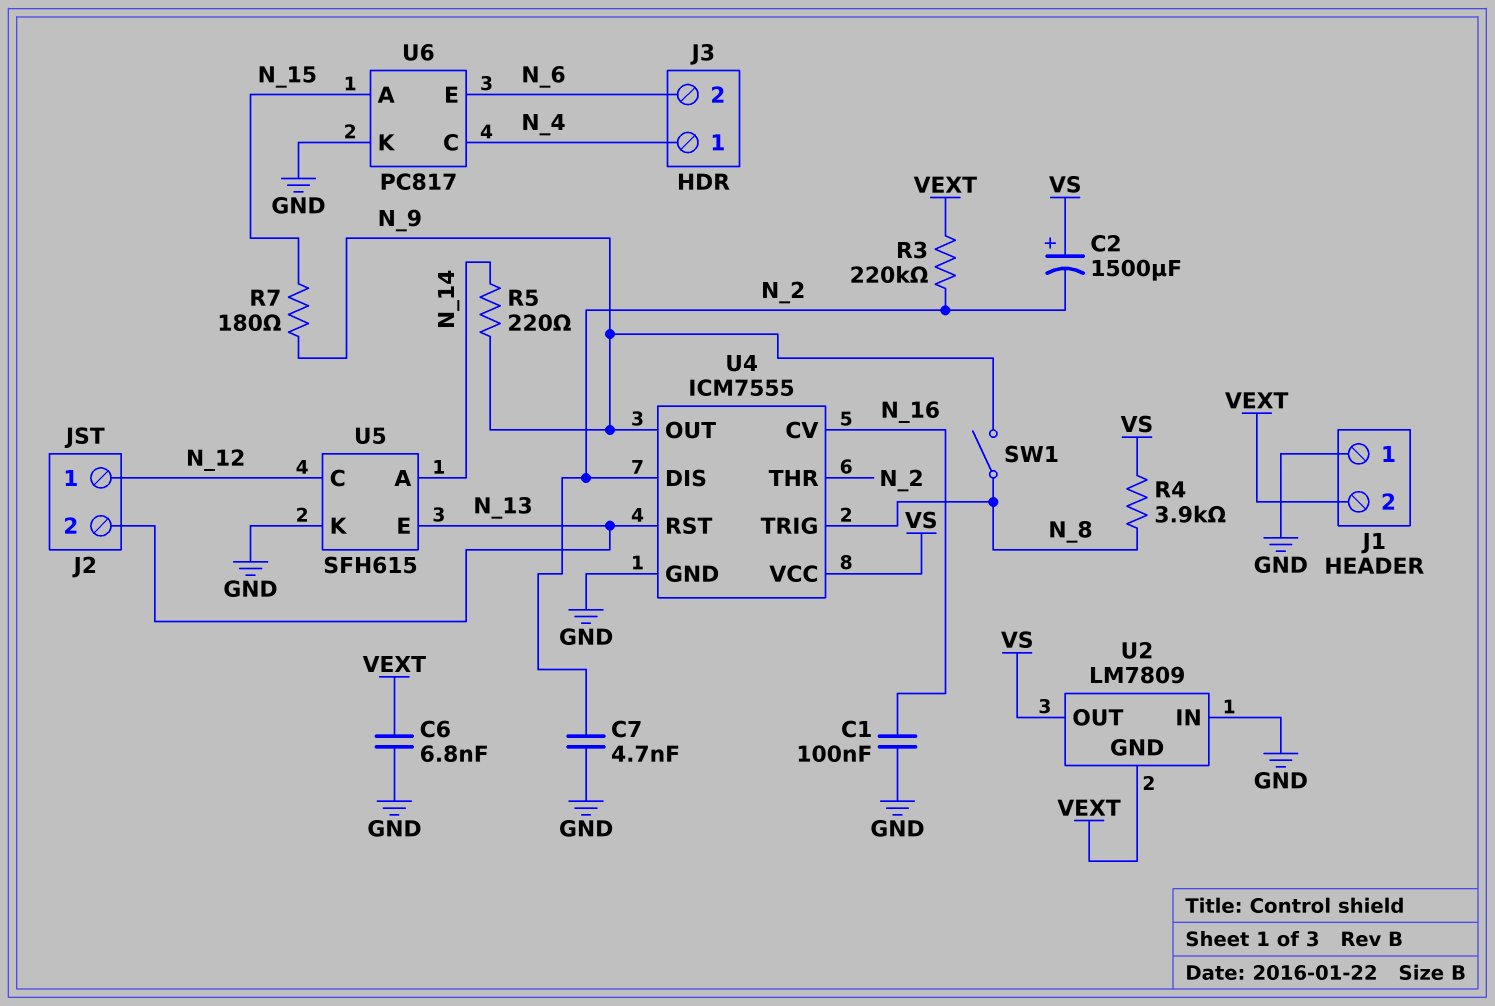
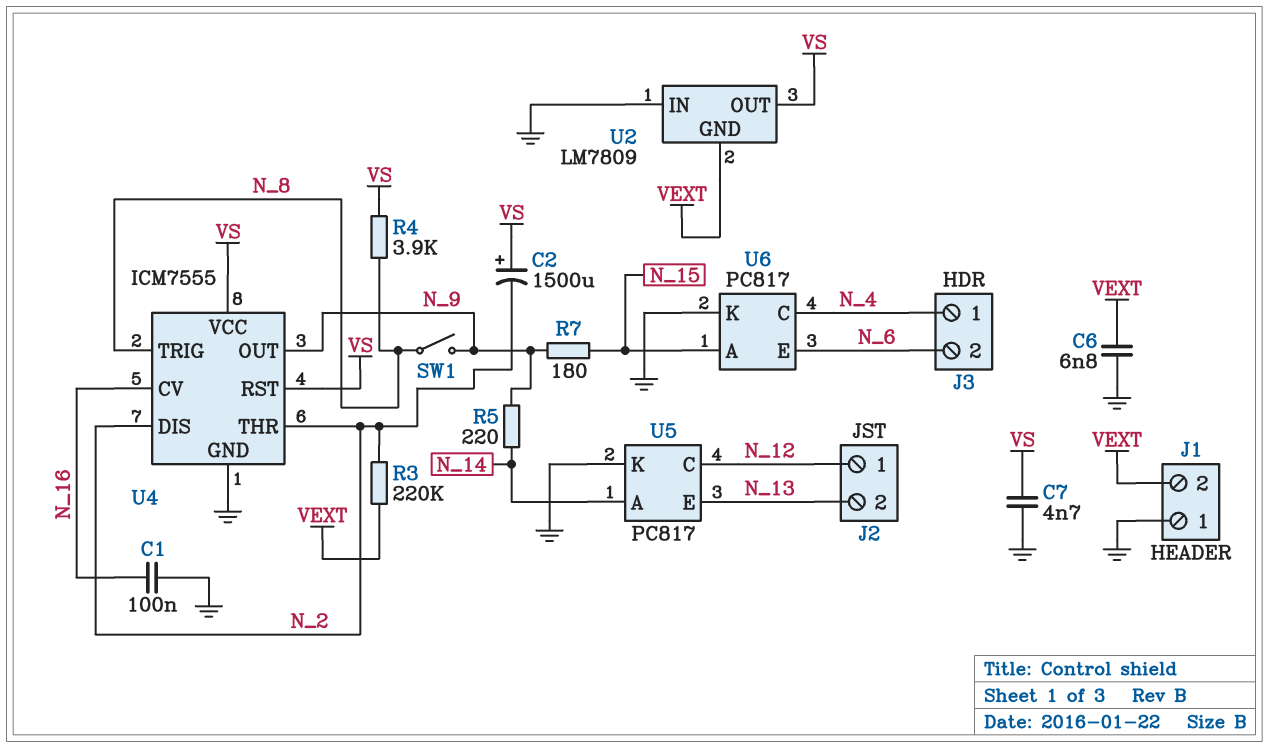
C7: 4.7nF (GND, N_2) -> 4.7nF (GND, VS)
U4 pin RST: N_13 -> VS
U5: SFH615 -> PC817

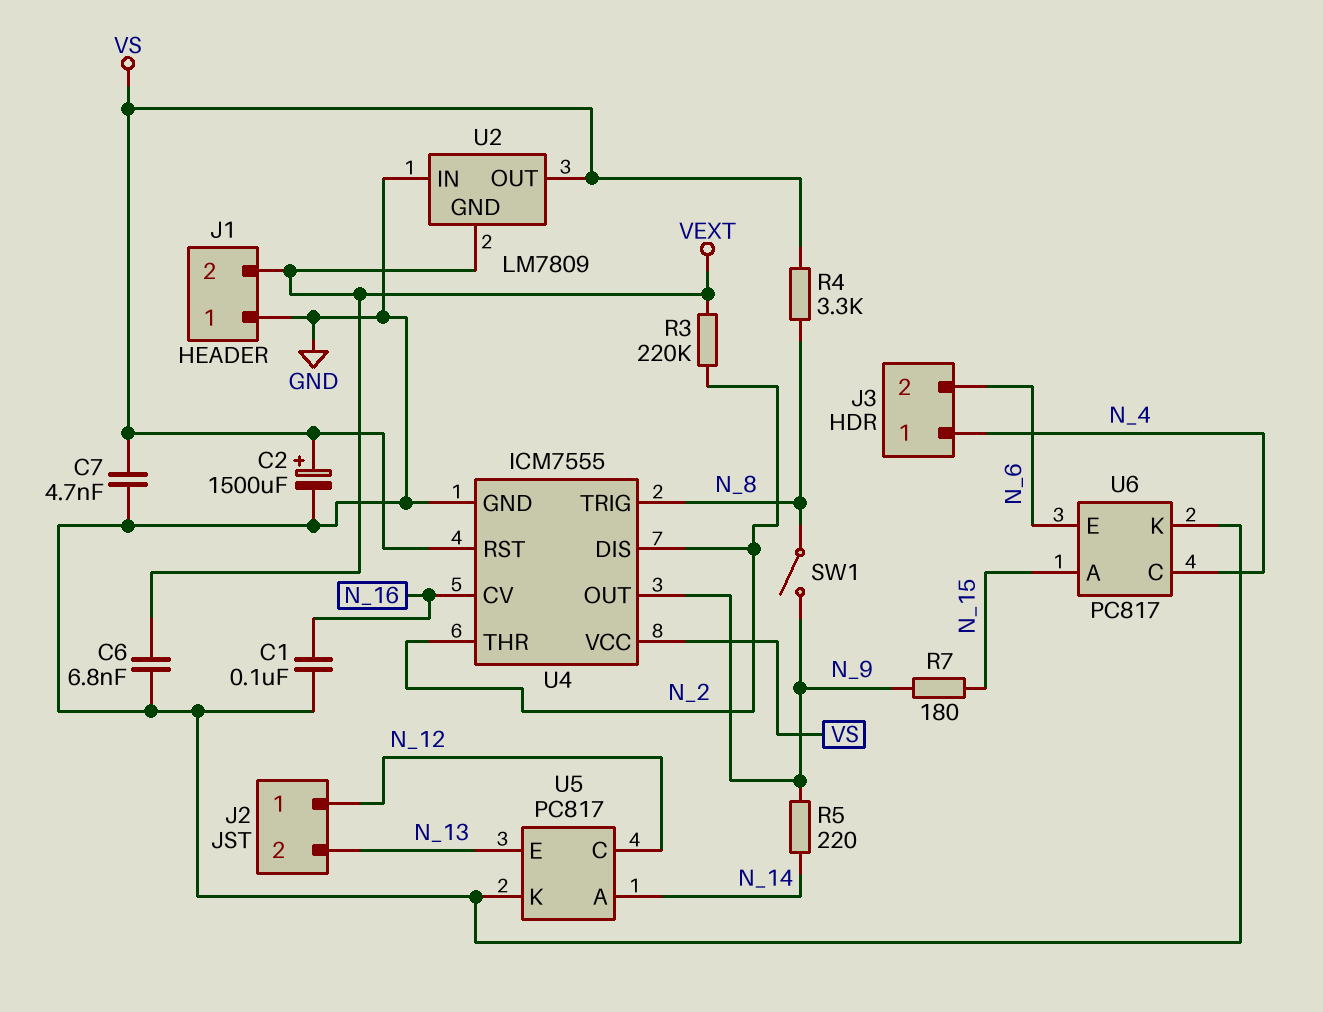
C2: 1500uF (plus VS, minus N_2) -> 1500uF (plus VS, minus GND)
R4: 3.9k (N_8, VS) -> 3.3k (N_8, VS)

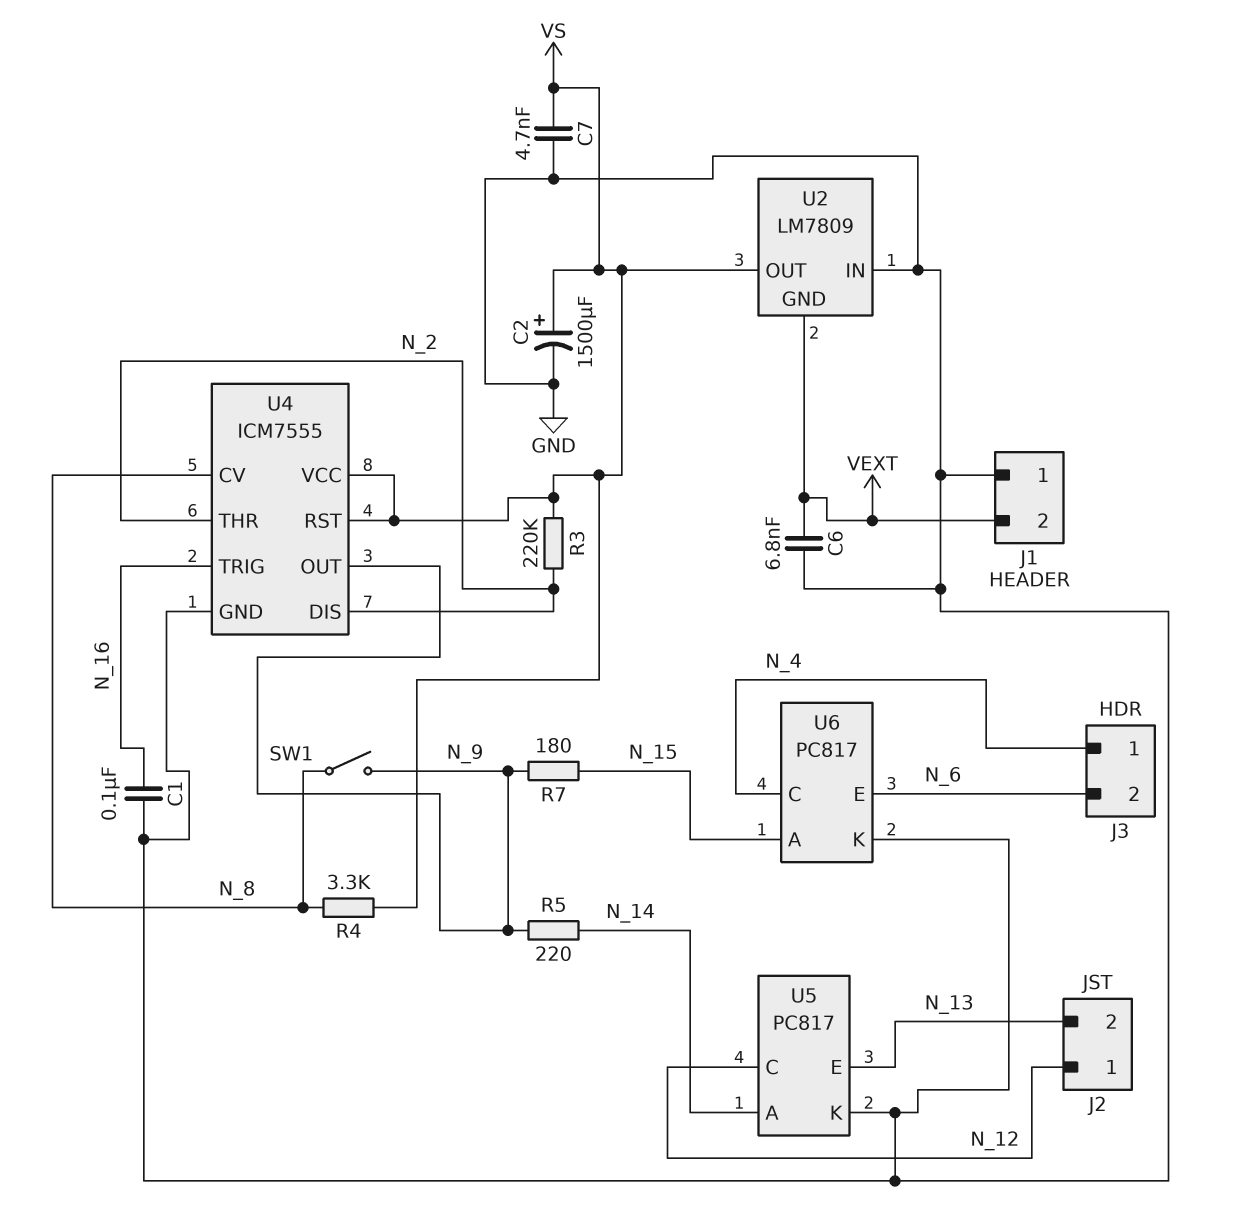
R3: 220k (N_2, VEXT) -> 220k (N_2, VS)
U4 pin CV: N_16 -> N_8
U4 pin TRIG: N_8 -> N_16

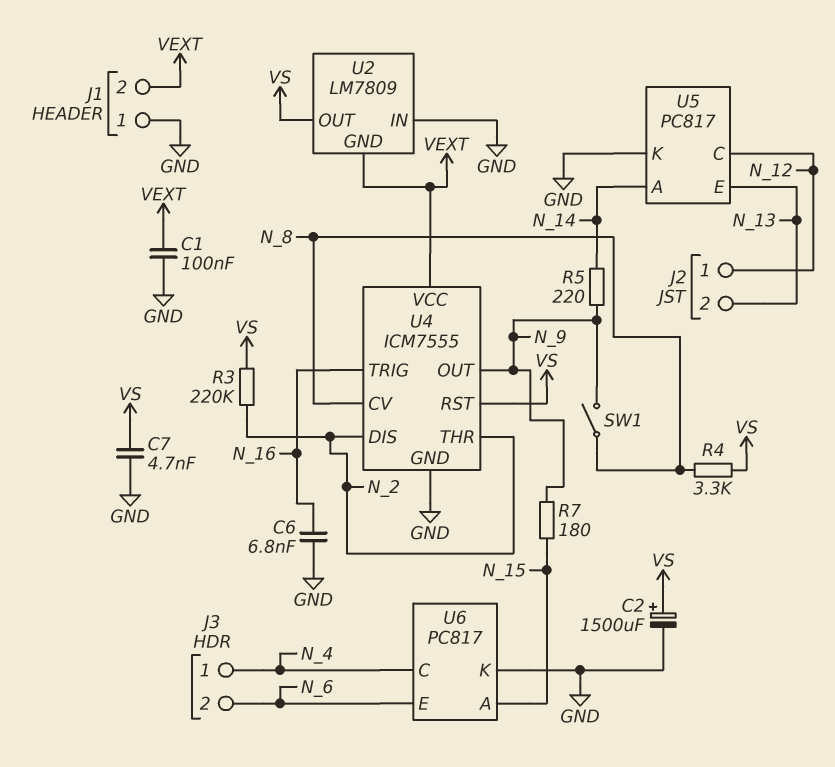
C1: 100nF (GND, N_16) -> 100nF (GND, VEXT)
C6: 6.8nF (GND, VEXT) -> 6.8nF (GND, N_16)
U4 pin VCC: VS -> VEXT

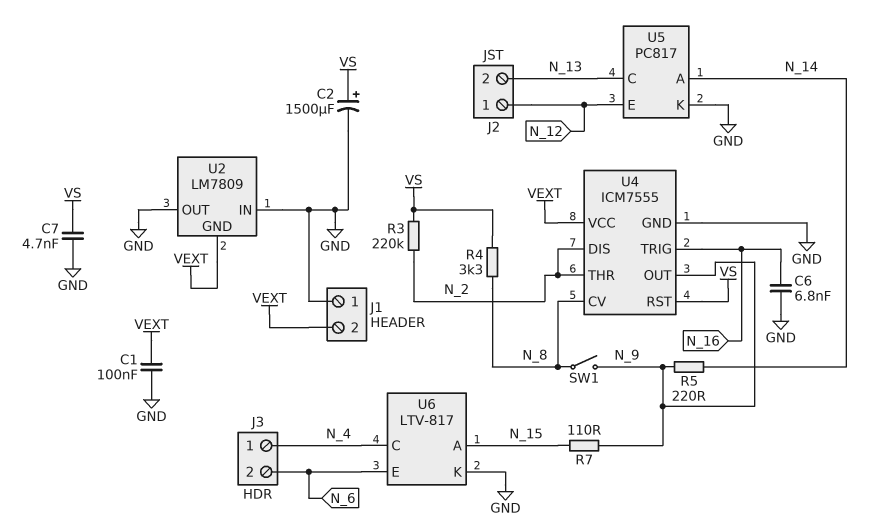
R7: 180 (N_9, N_15) -> 110 (N_9, N_15)
U2 pin OUT: VS -> GND
U5 pin C: N_12 -> N_13
U5 pin E: N_13 -> N_12
U6: PC817 -> LTV-817

